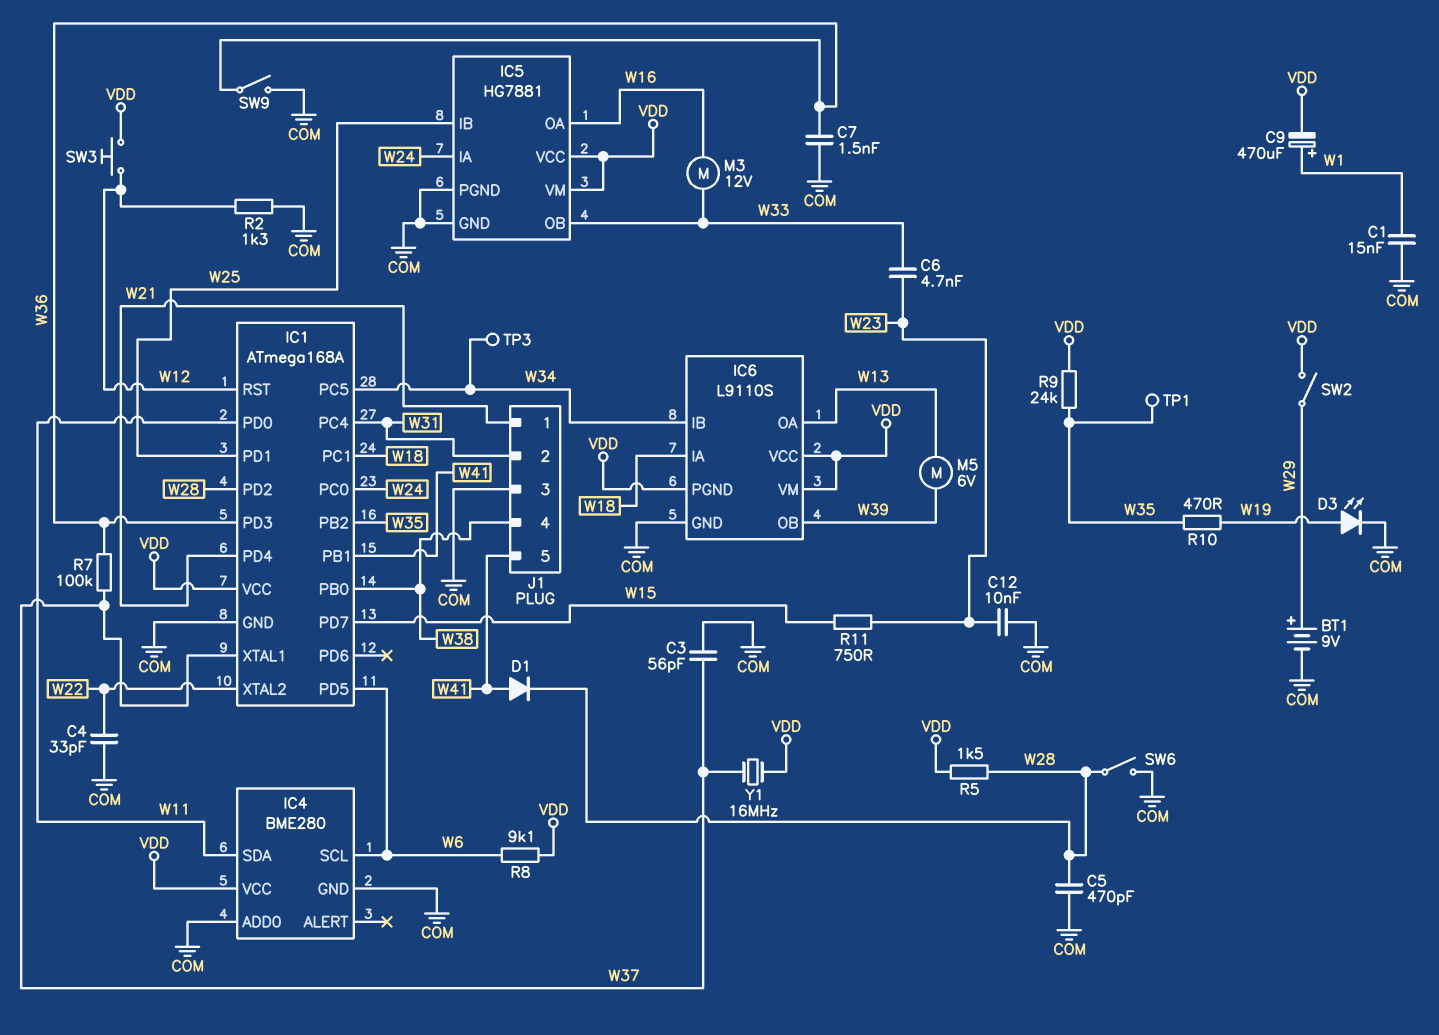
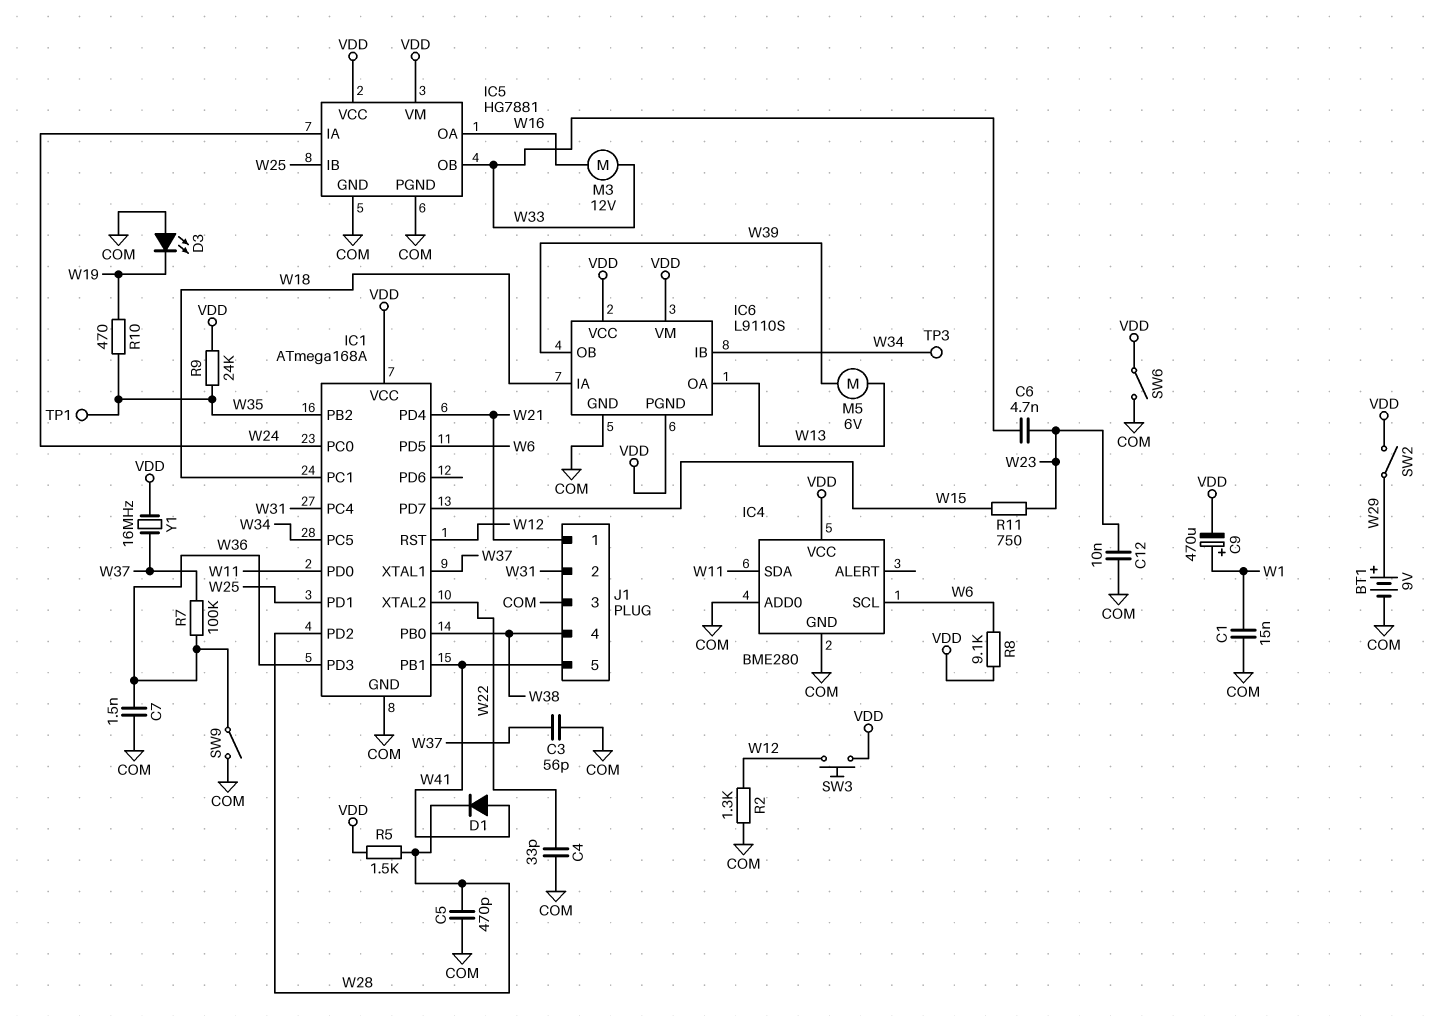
D3: LED (A W19, K COM) -> LED (A COM, K W19)
SW6: switch (COM, W28) -> switch (COM, VDD)

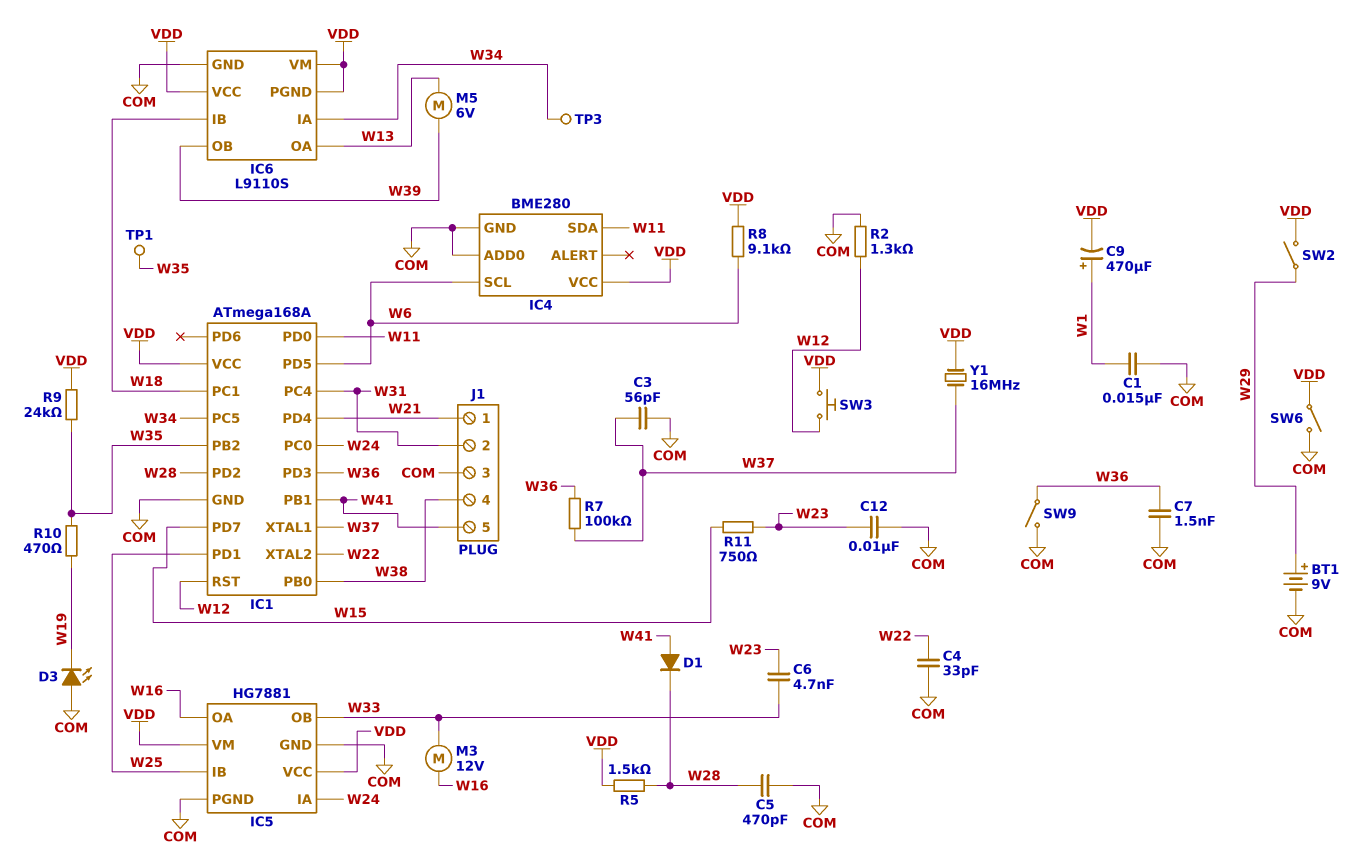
IC6 pin IA: W18 -> W34
IC6 pin IB: W34 -> W18

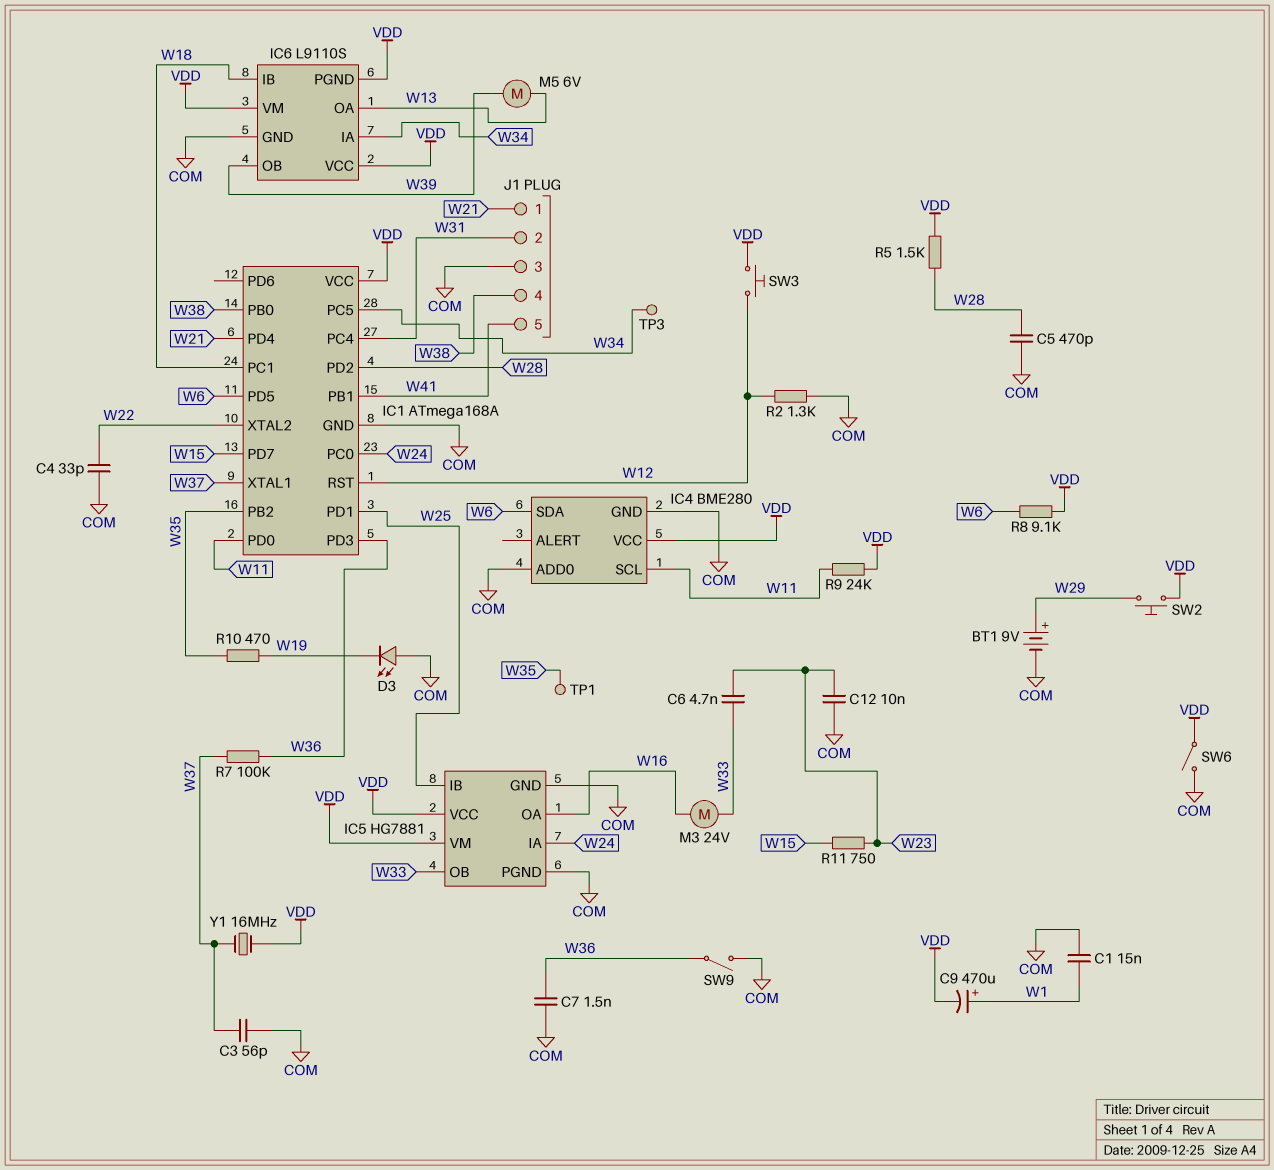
D1: diode (A W41, K W28) -> none
IC4 pin SCL: W6 -> W11
IC4 pin SDA: W11 -> W6
M3: motor 12V (W16, W33) -> motor 24V (W16, W33)
R9: 24k (VDD, W35) -> 24k (VDD, W11)
SW2: switch (VDD, W29) -> button (VDD, W29)

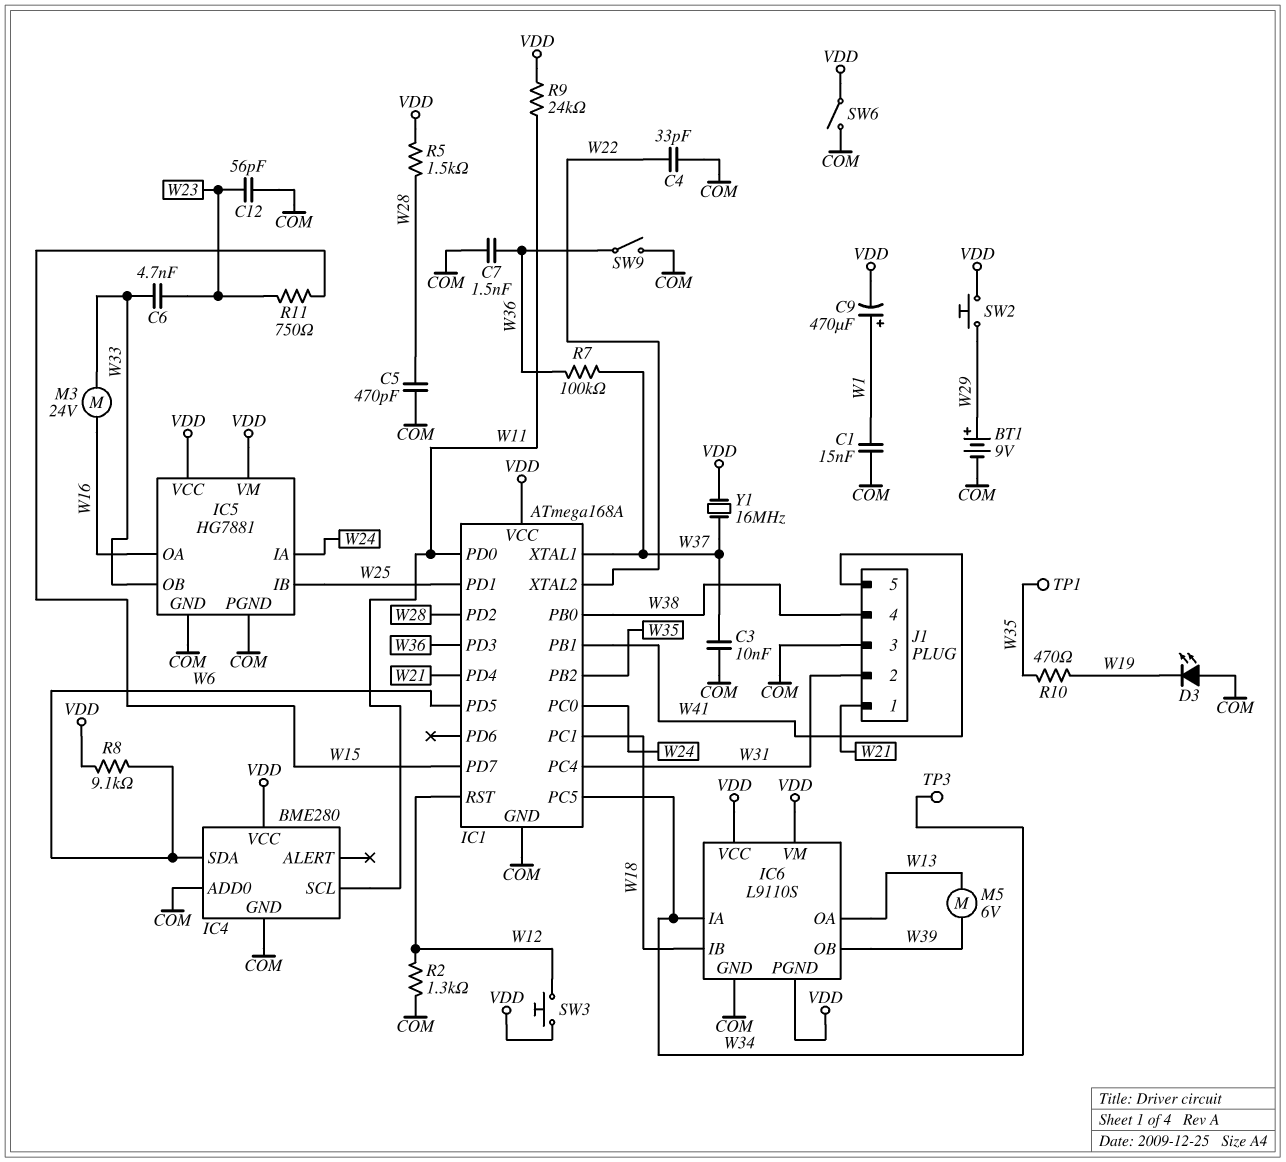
C3: 56pF (COM, W37) -> 10nF (COM, W37)
C12: 10nF (COM, W23) -> 56pF (COM, W23)

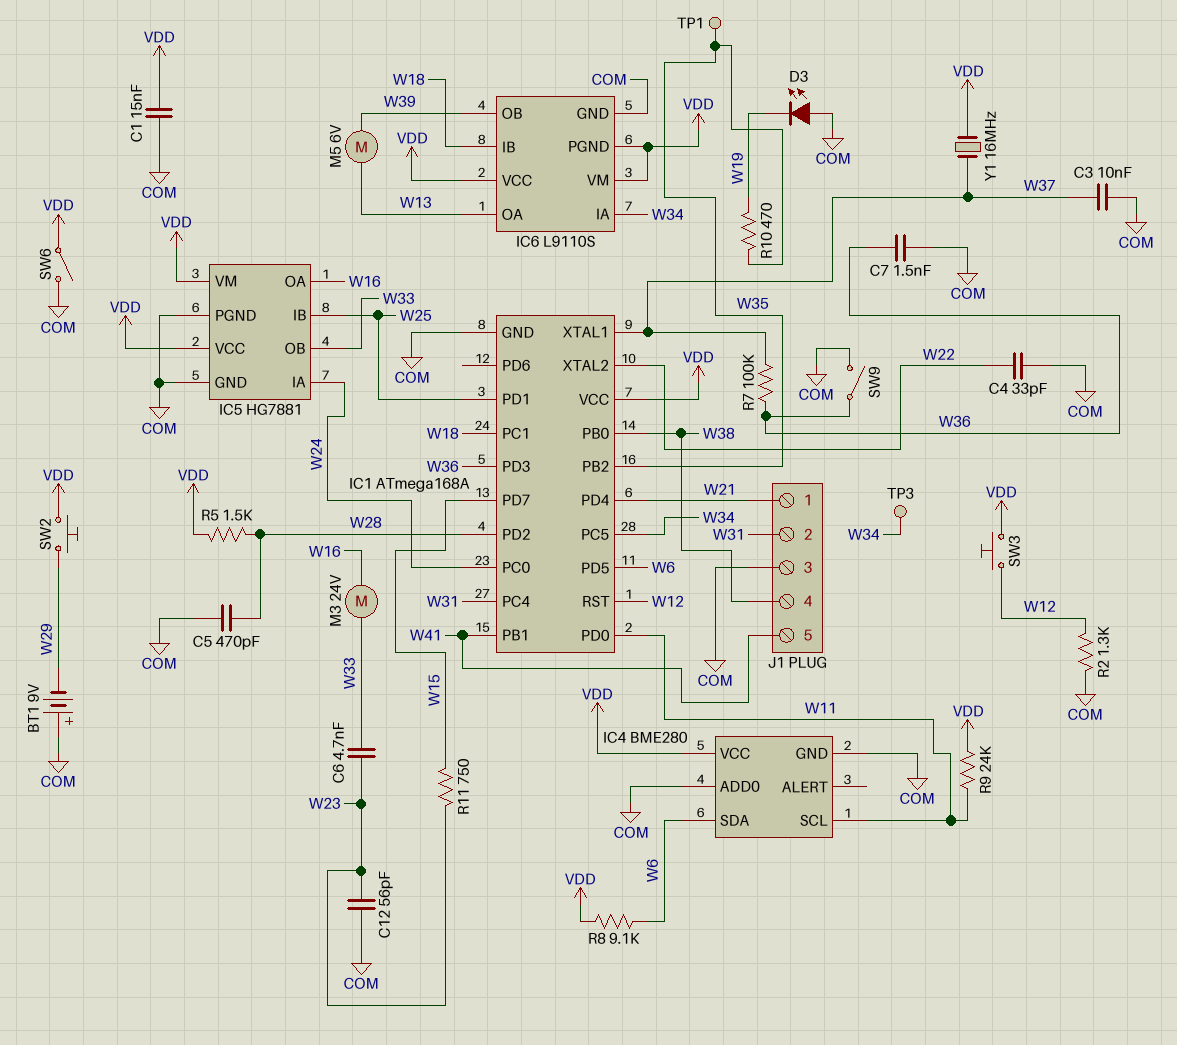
BT1: 9V (plus W29, minus COM) -> 9V (plus COM, minus W29)
C1: 15nF (COM, W1) -> 15nF (COM, VDD)
C9: 470uF (plus W1, minus VDD) -> none

